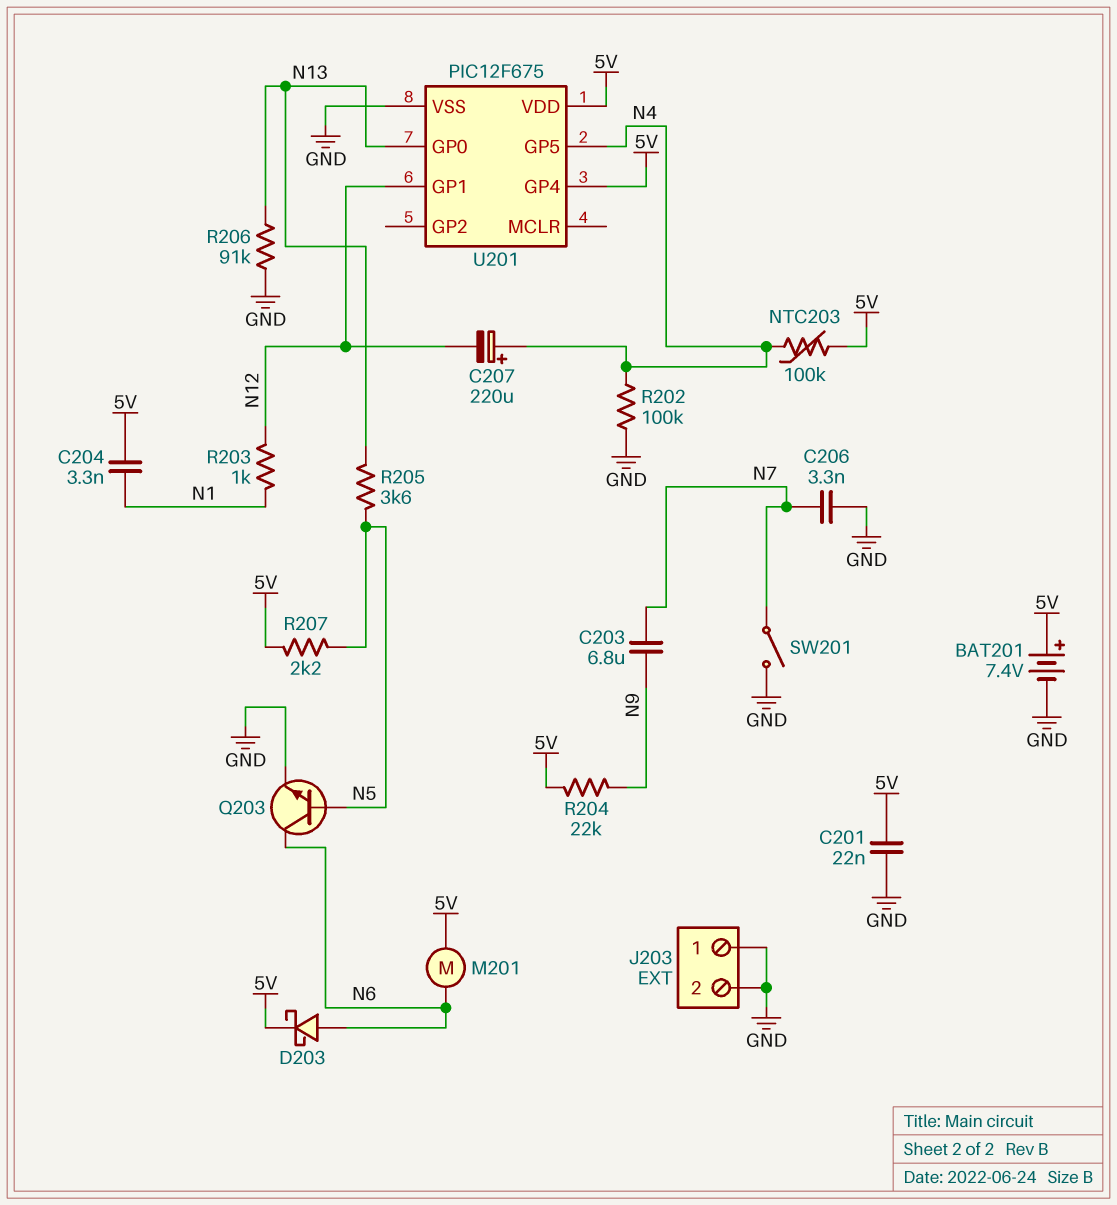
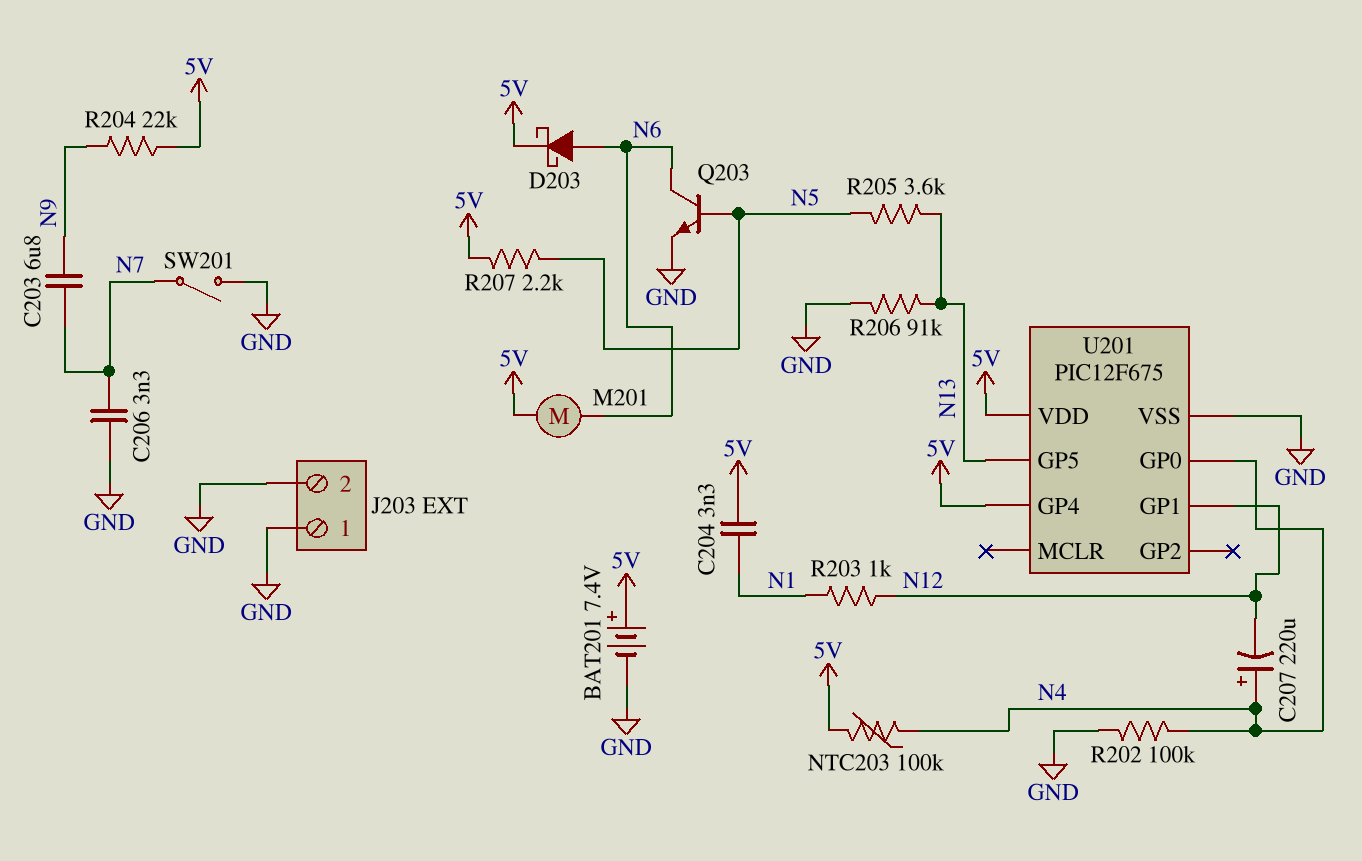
C201: 22nF (5V, GND) -> none
U201 pin GP0: N13 -> N4
U201 pin GP5: N4 -> N13

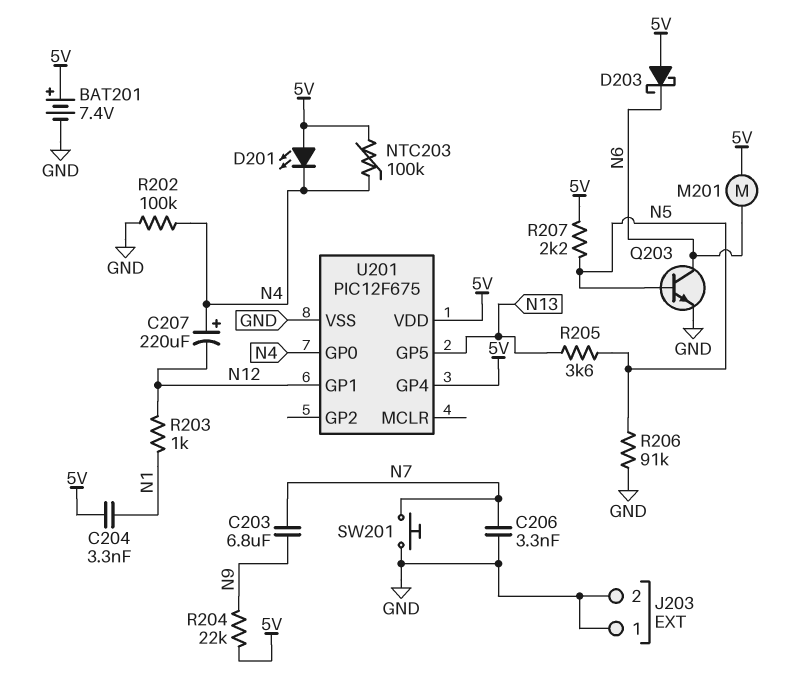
D201: none -> LED (A 5V, K N4)
D203: schottky (A N6, K 5V) -> schottky (A 5V, K N6)
R206: 91k (GND, N13) -> 91k (GND, N5)
SW201: switch (GND, N7) -> button (GND, N7)

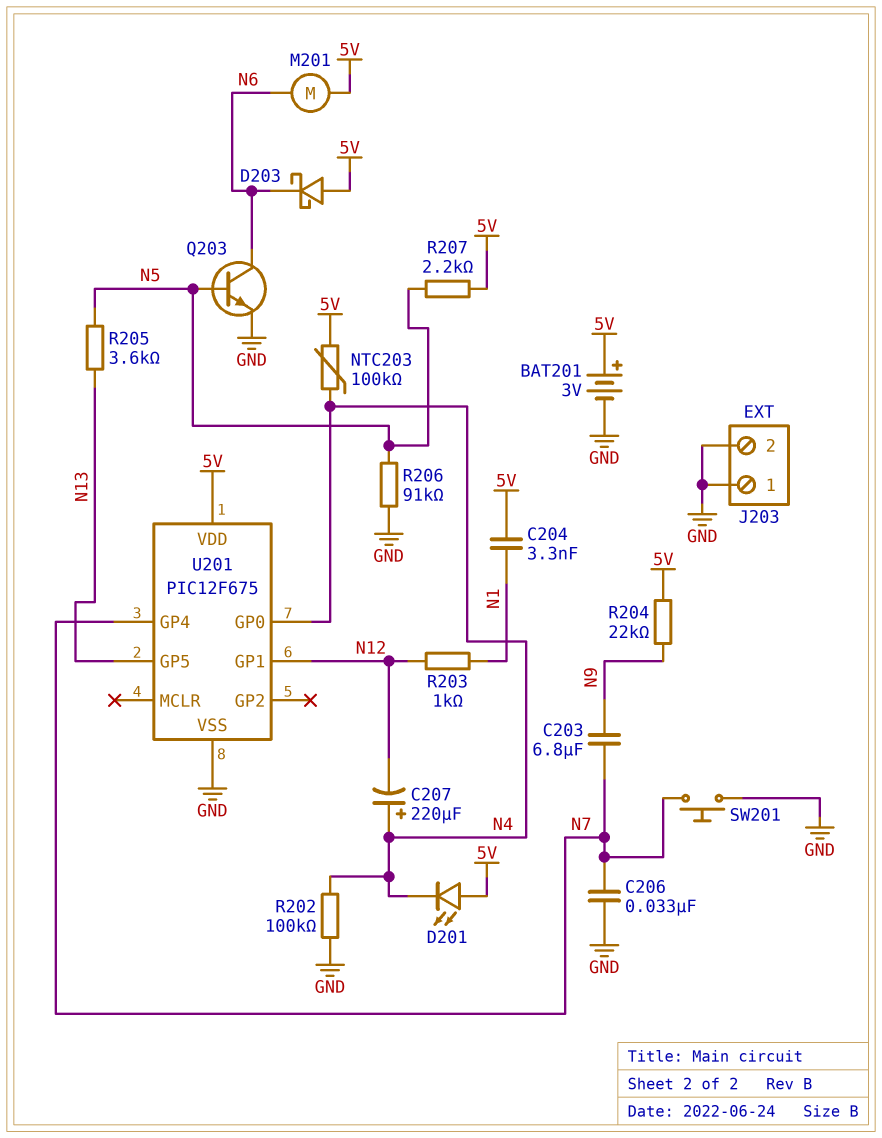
BAT201: 7.4V (plus 5V, minus GND) -> 3V (plus 5V, minus GND)
C206: 3.3nF (GND, N7) -> 33nF (GND, N7)
U201 pin GP4: 5V -> N7

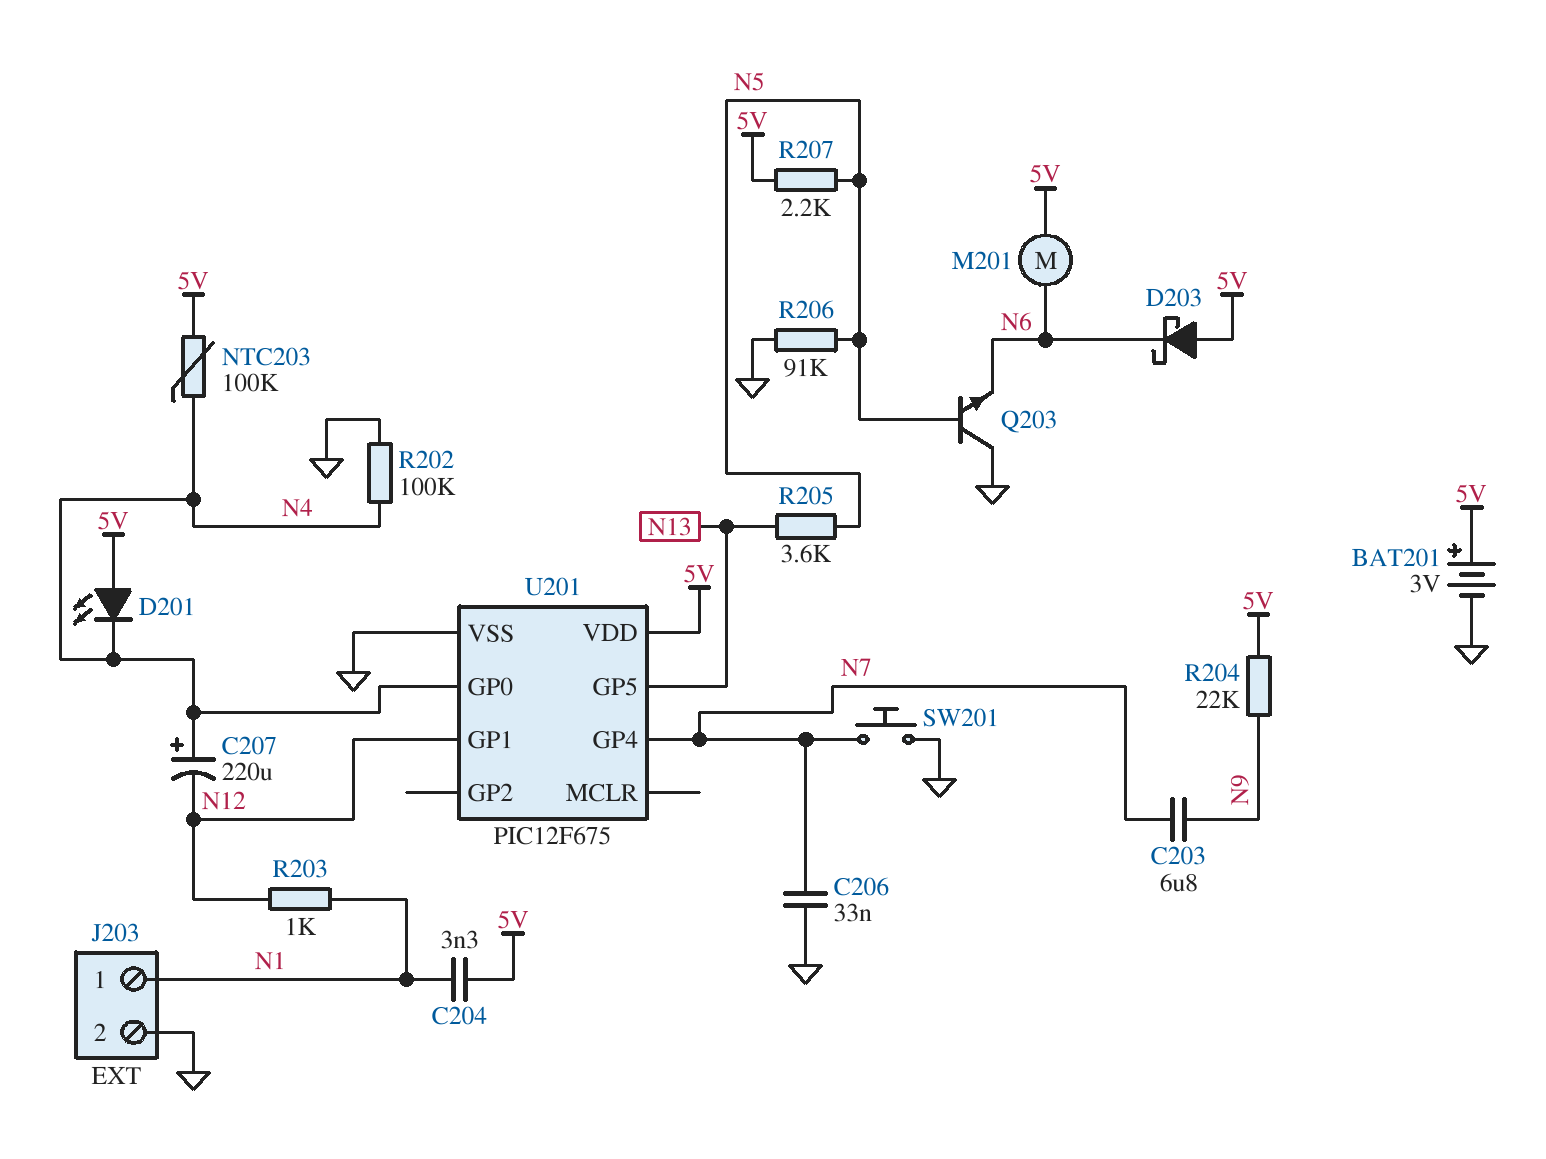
J203 pin 1: GND -> N1
Q203: NPN (B N5, C N6, E GND) -> NPN (B N5, C GND, E N6)

